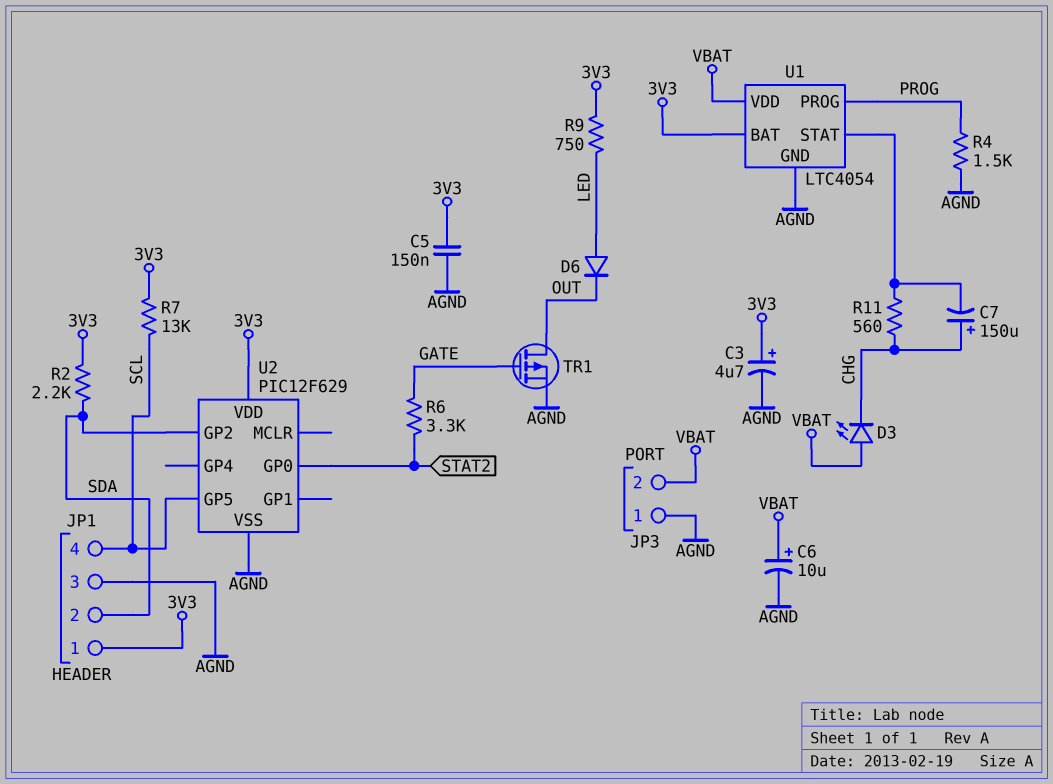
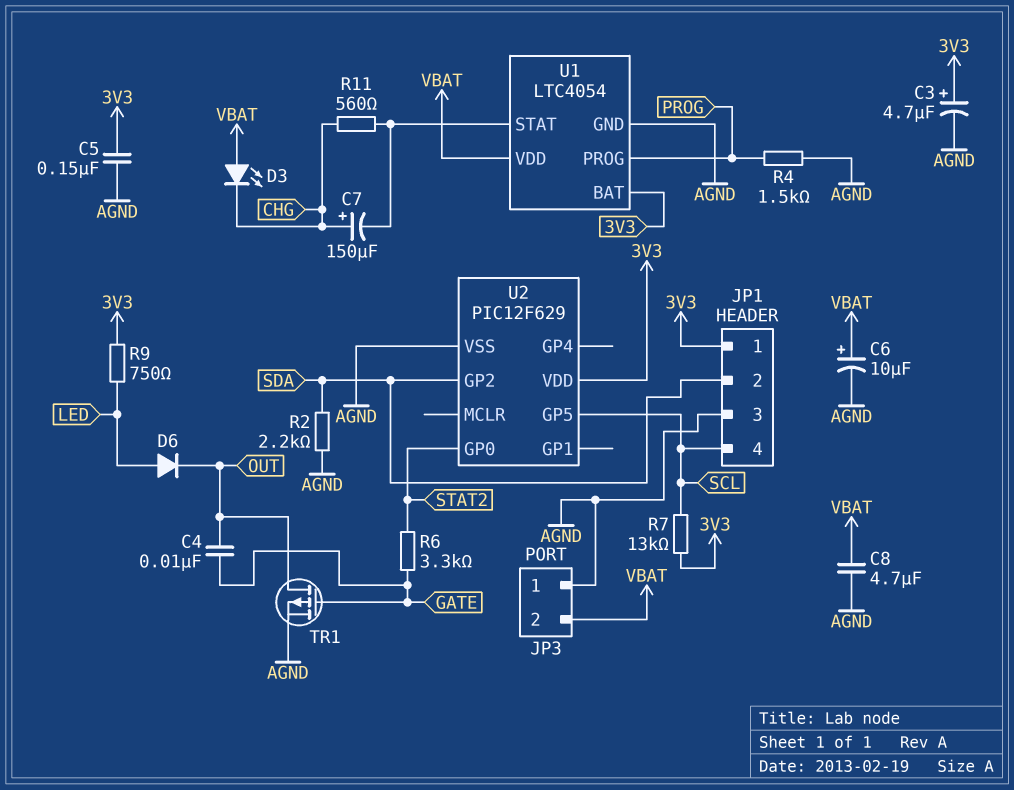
C4: none -> 10nF (GATE, OUT)
C8: none -> 4.7uF (AGND, VBAT)
R2: 2.2k (3V3, SDA) -> 2.2k (AGND, SDA)

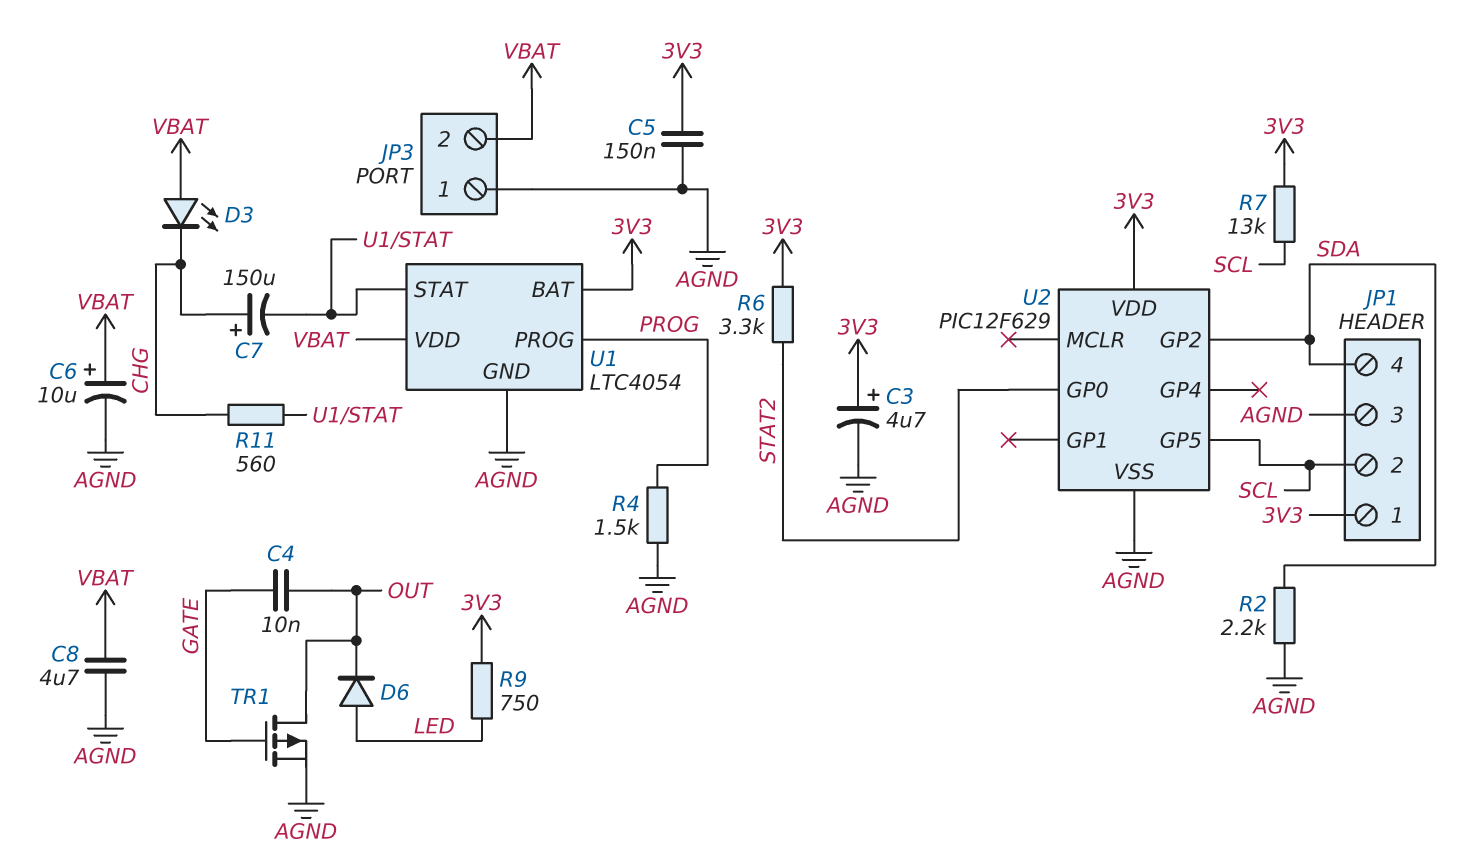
JP1 pin 2: SDA -> SCL
JP1 pin 4: SCL -> SDA
R6: 3.3k (GATE, STAT2) -> 3.3k (3V3, STAT2)

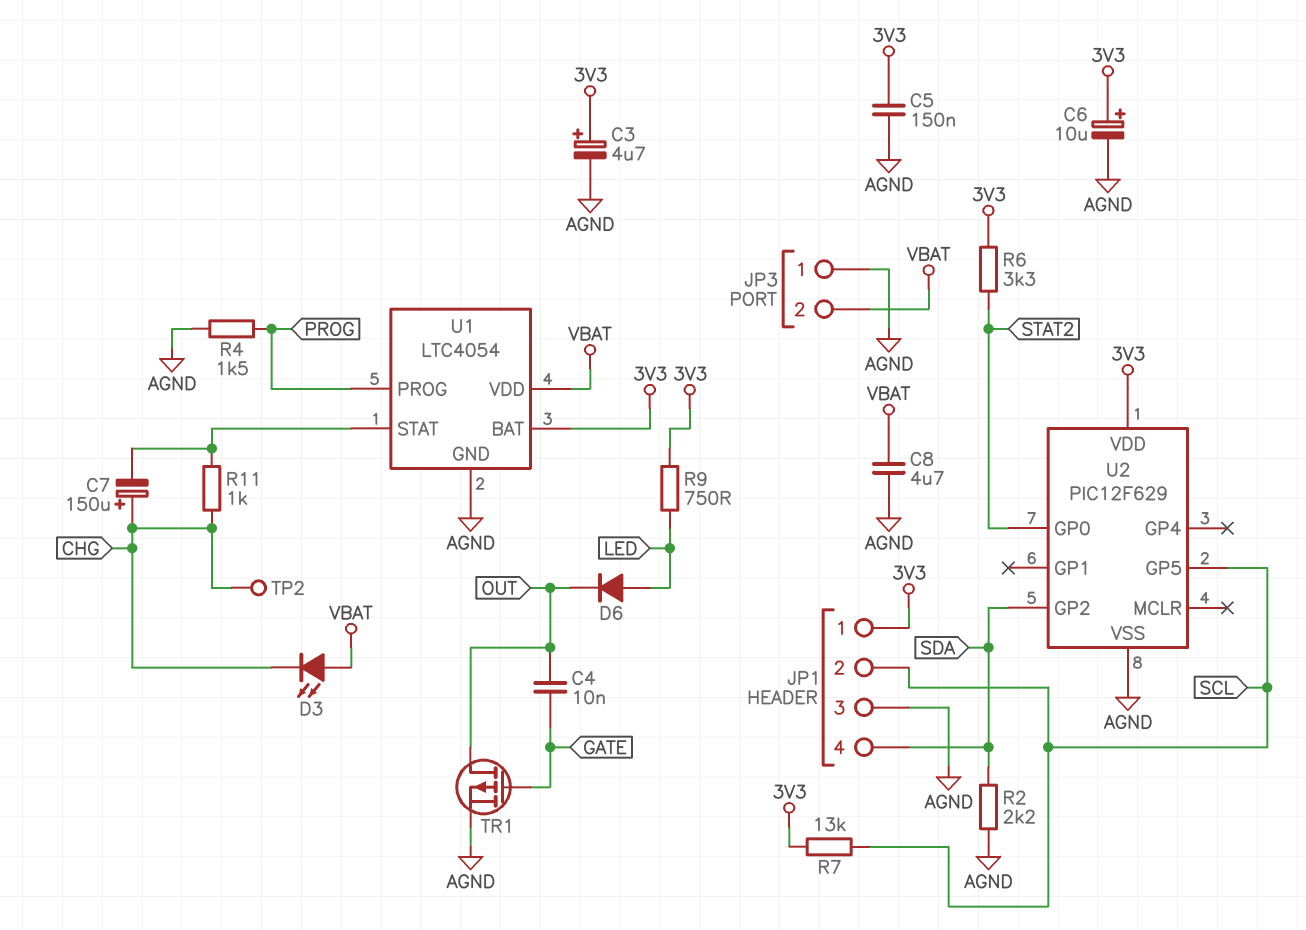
C6: 10uF (plus VBAT, minus AGND) -> 10uF (plus 3V3, minus AGND)
R11: 560 (CHG, U1/STAT) -> 1k (CHG, U1/STAT)
TP2: none -> test point (CHG)

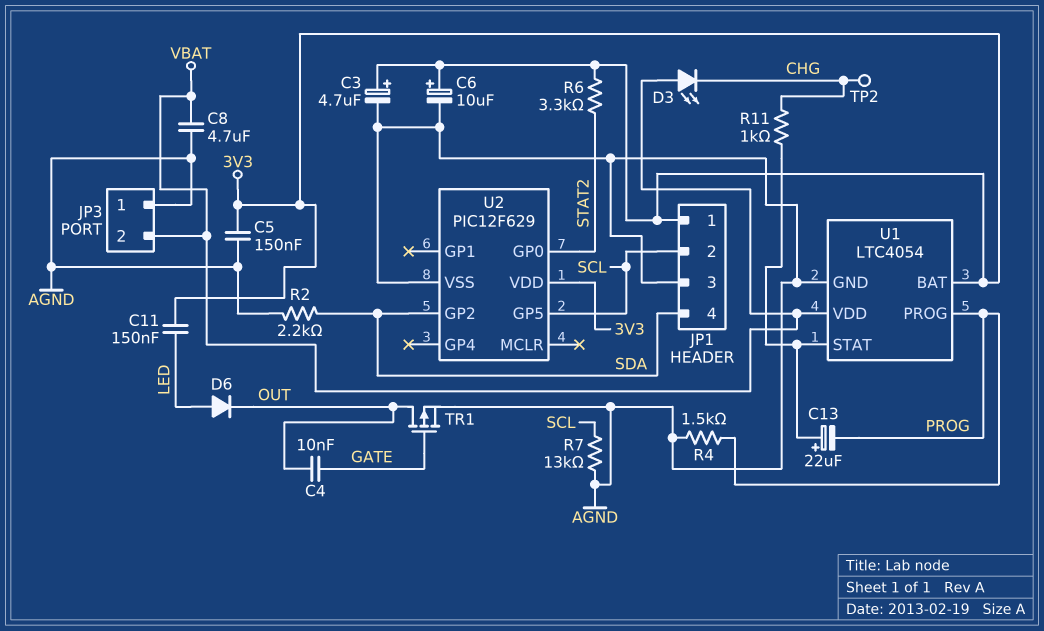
C7: 150uF (plus CHG, minus U1/STAT) -> none
C11: none -> 150nF (3V3, LED)
C13: none -> 22uF (plus U1/STAT, minus PROG)
R7: 13k (3V3, SCL) -> 13k (AGND, SCL)
R9: 750 (3V3, LED) -> none

